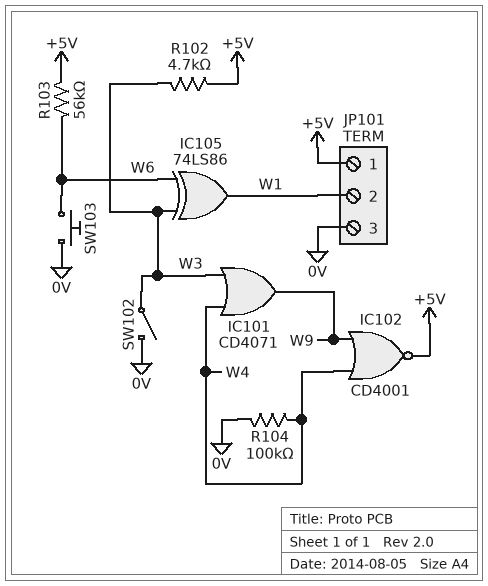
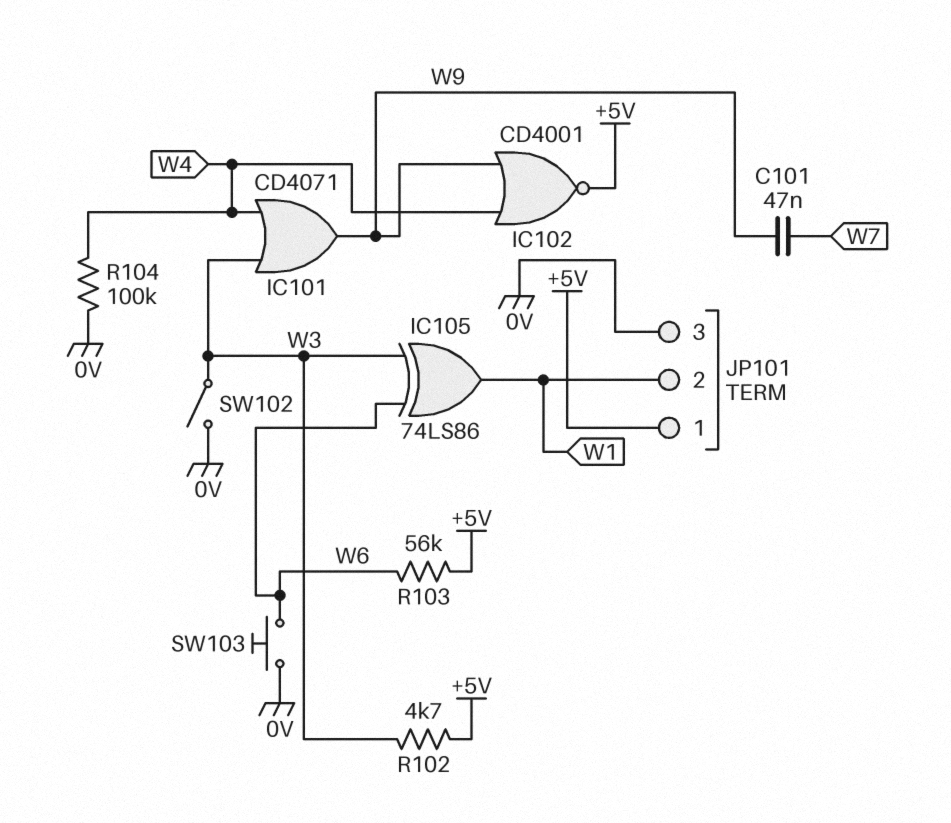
C101: none -> 47nF (W7, W9)

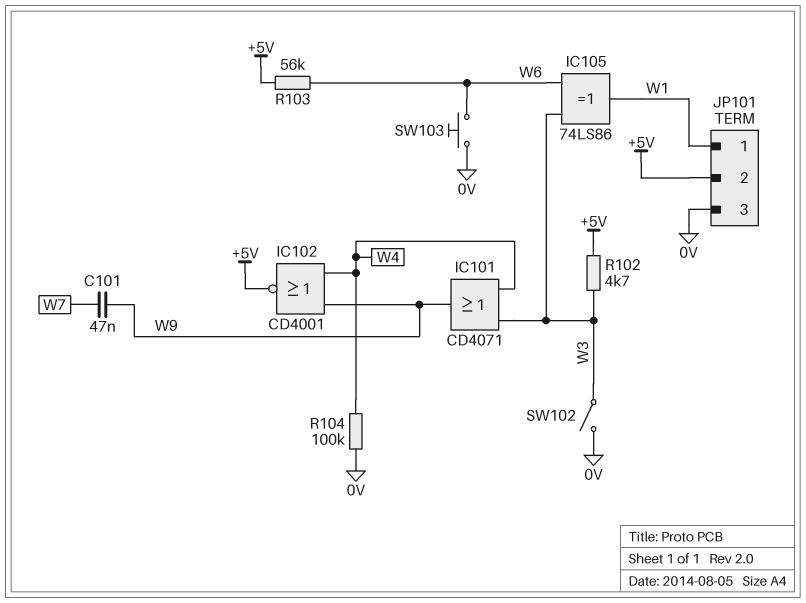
JP101 pin 1: +5V -> W1
JP101 pin 2: W1 -> +5V

